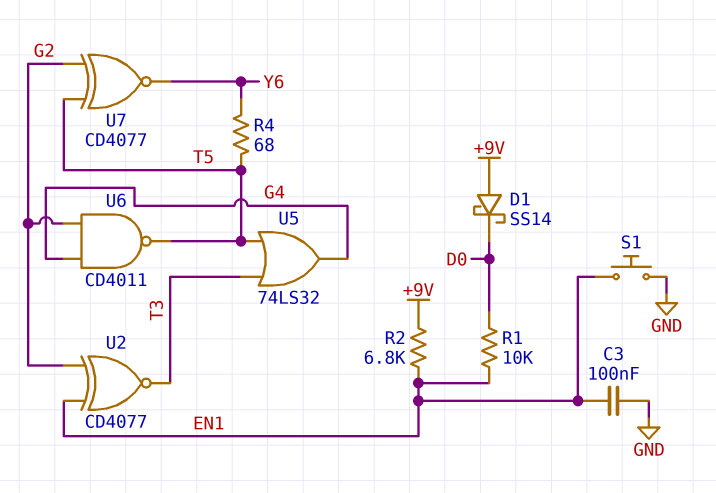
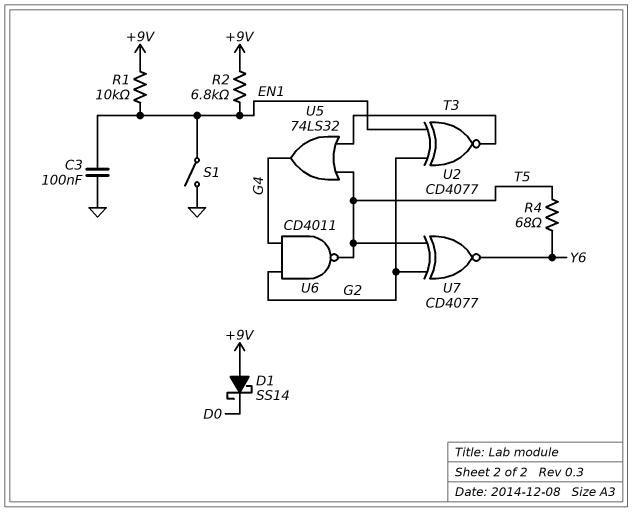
R1: 10k (D0, EN1) -> 10k (+9V, EN1)
S1: button (EN1, GND) -> switch (EN1, GND)

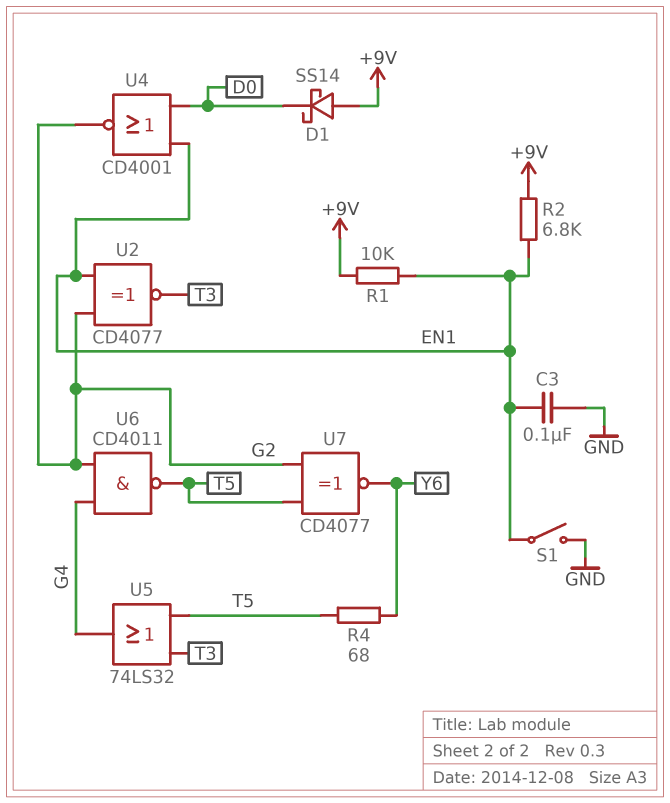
U4: none -> NOR CD4001 (in D0, in EN1, out G2)

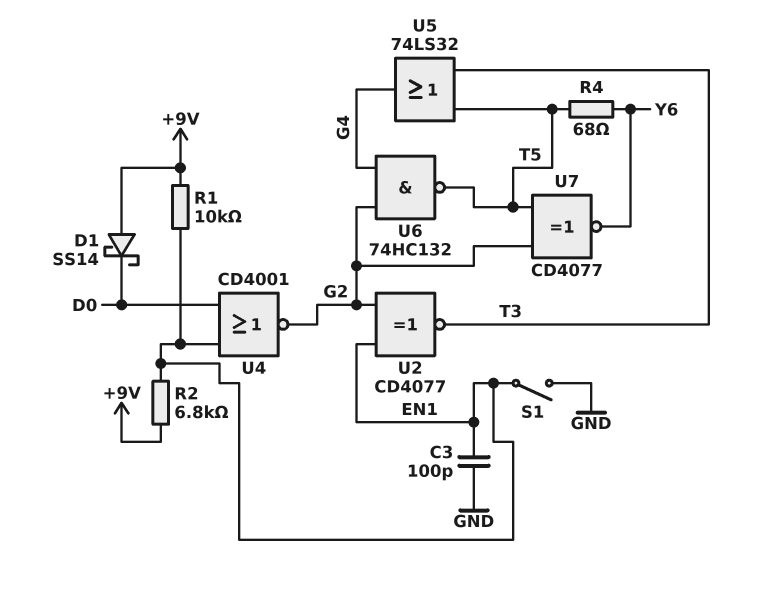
C3: 100nF (EN1, GND) -> 100pF (EN1, GND)
U6: NAND CD4011 (in G2, in G4, out T5) -> NAND 74HC132 (in G2, in G4, out T5)

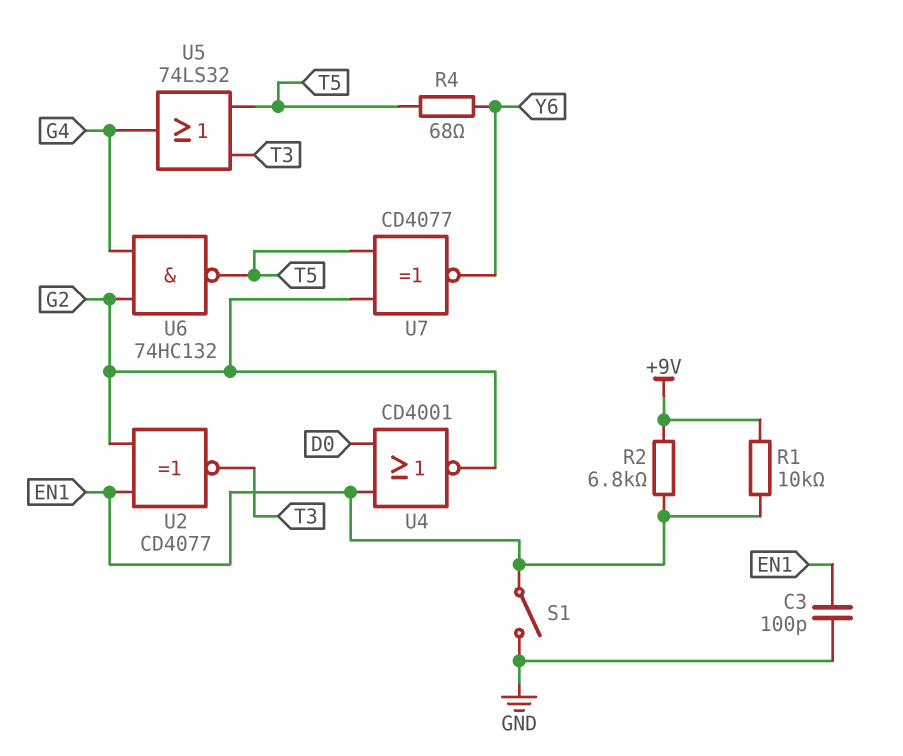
D1: schottky SS14 (A +9V, K D0) -> none

